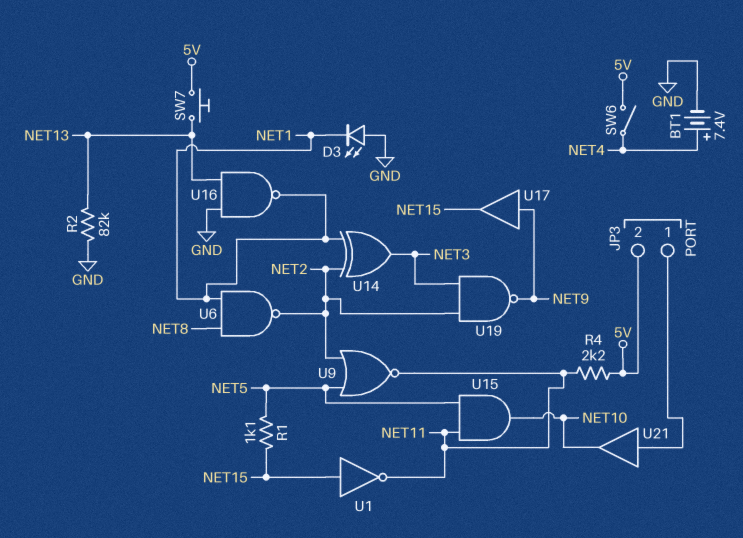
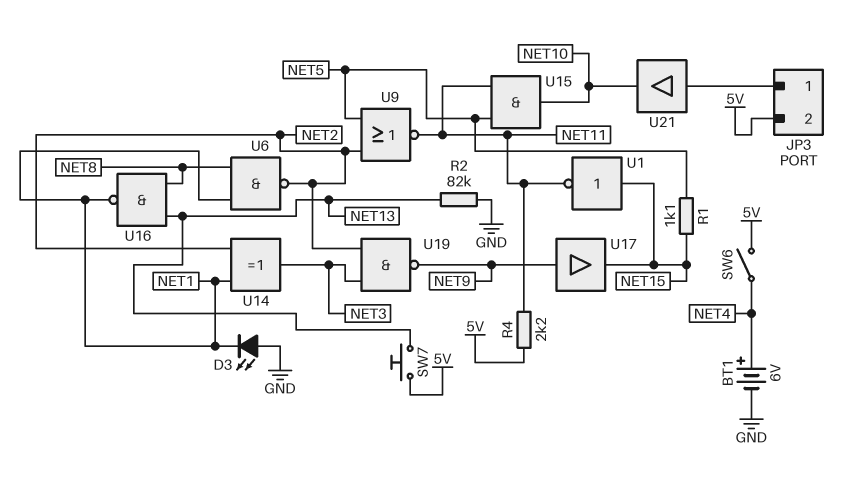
BT1: 7.4V (plus NET4, minus GND) -> 6V (plus NET4, minus GND)
U16: NAND (in GND, in NET13, out NET1) -> NAND (in NET8, in NET13, out NET1)

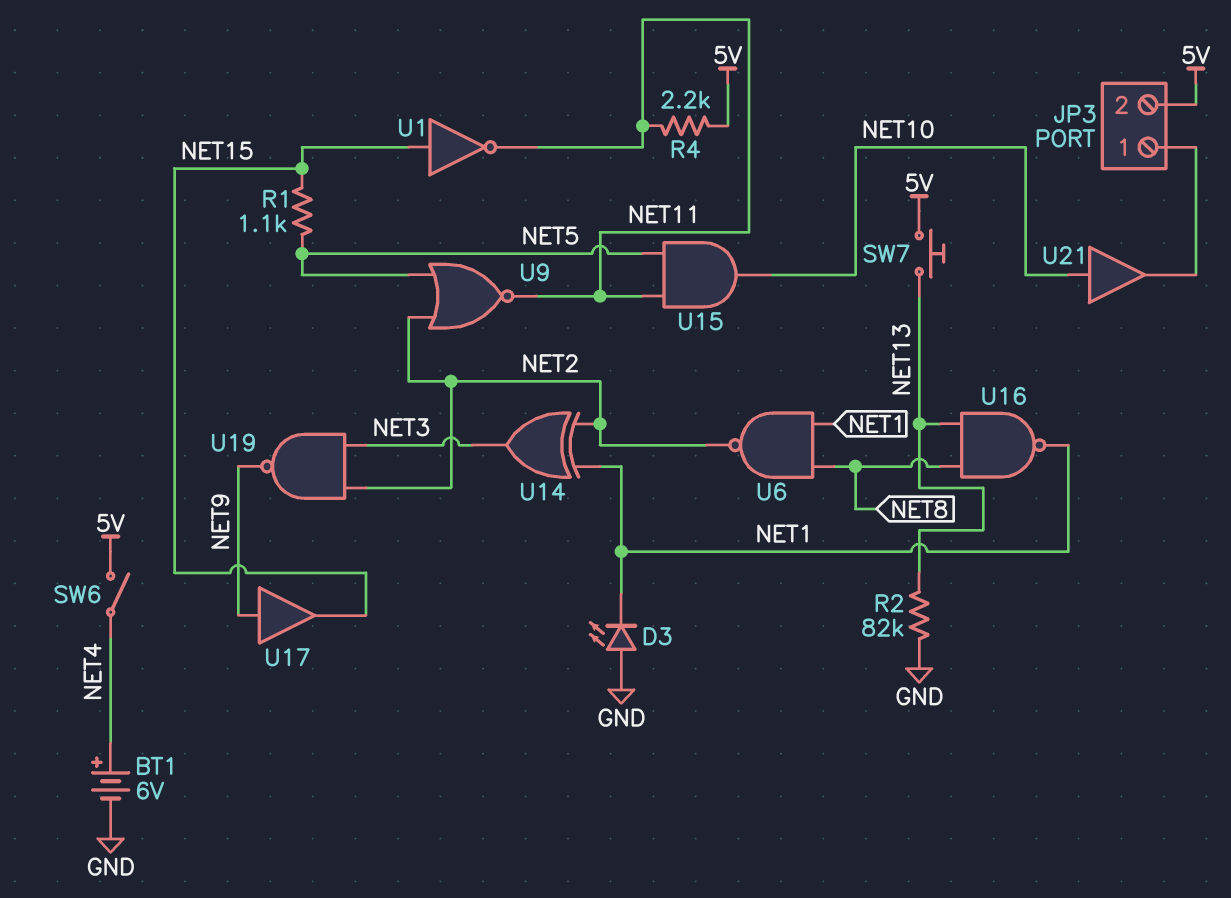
U21: buffer (in JP3/1, out NET10) -> buffer (in NET10, out JP3/1)

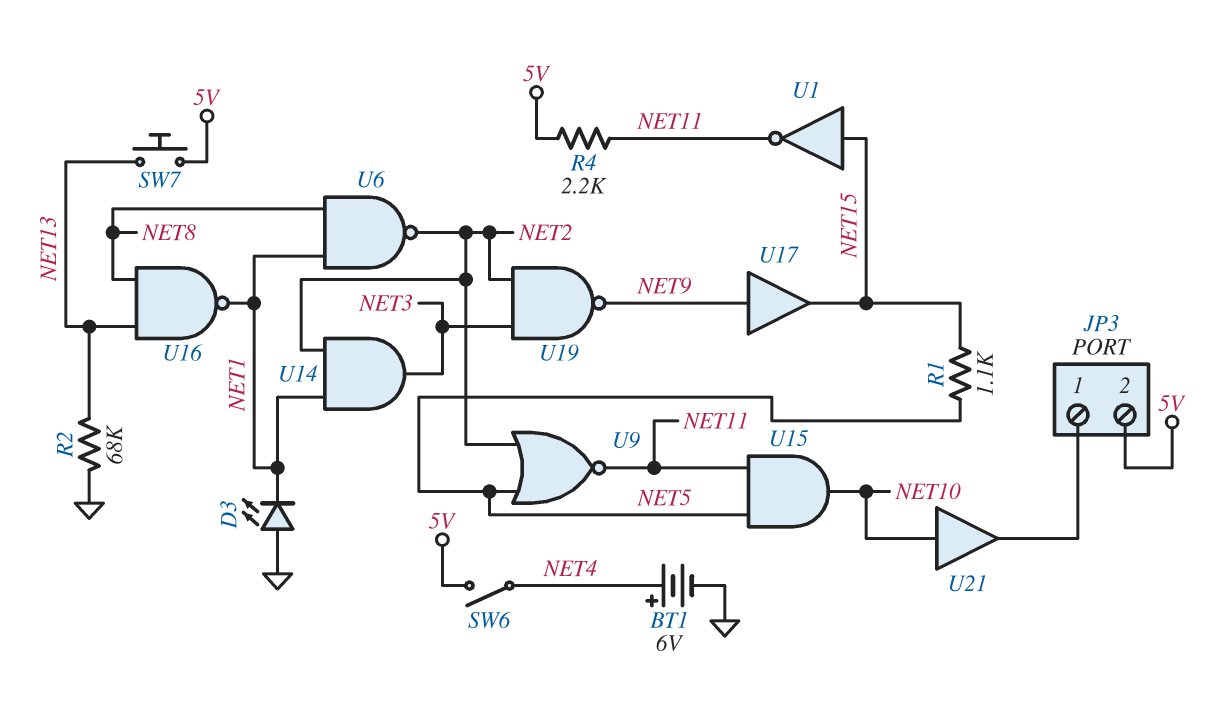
R2: 82k (GND, NET13) -> 68k (GND, NET13)
U14: XOR (in NET1, in NET2, out NET3) -> AND (in NET1, in NET2, out NET3)

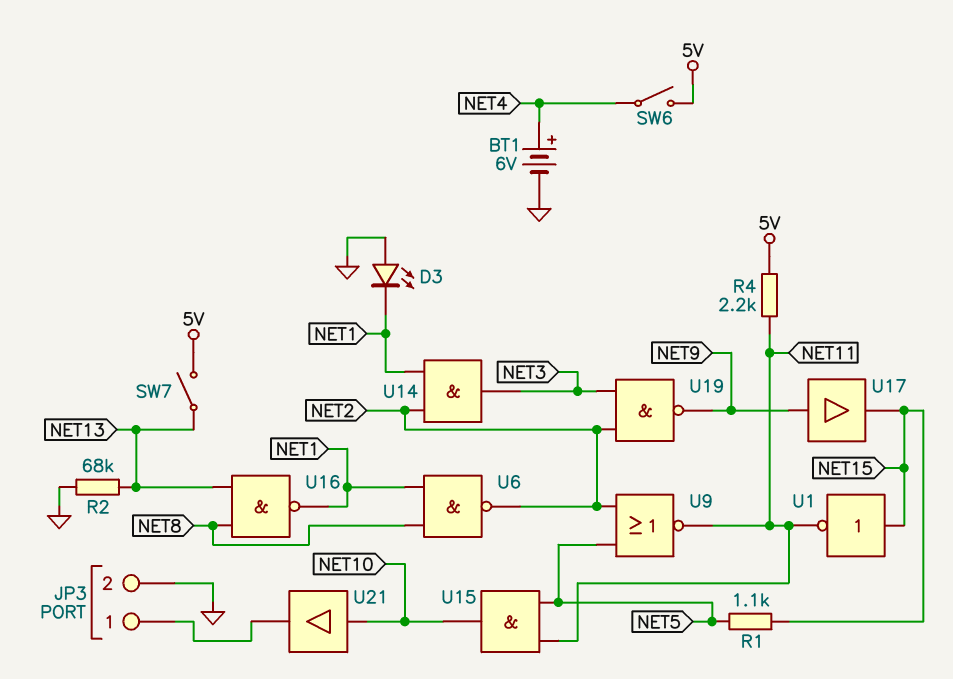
JP3 pin 2: 5V -> GND
SW7: button (5V, NET13) -> switch (5V, NET13)

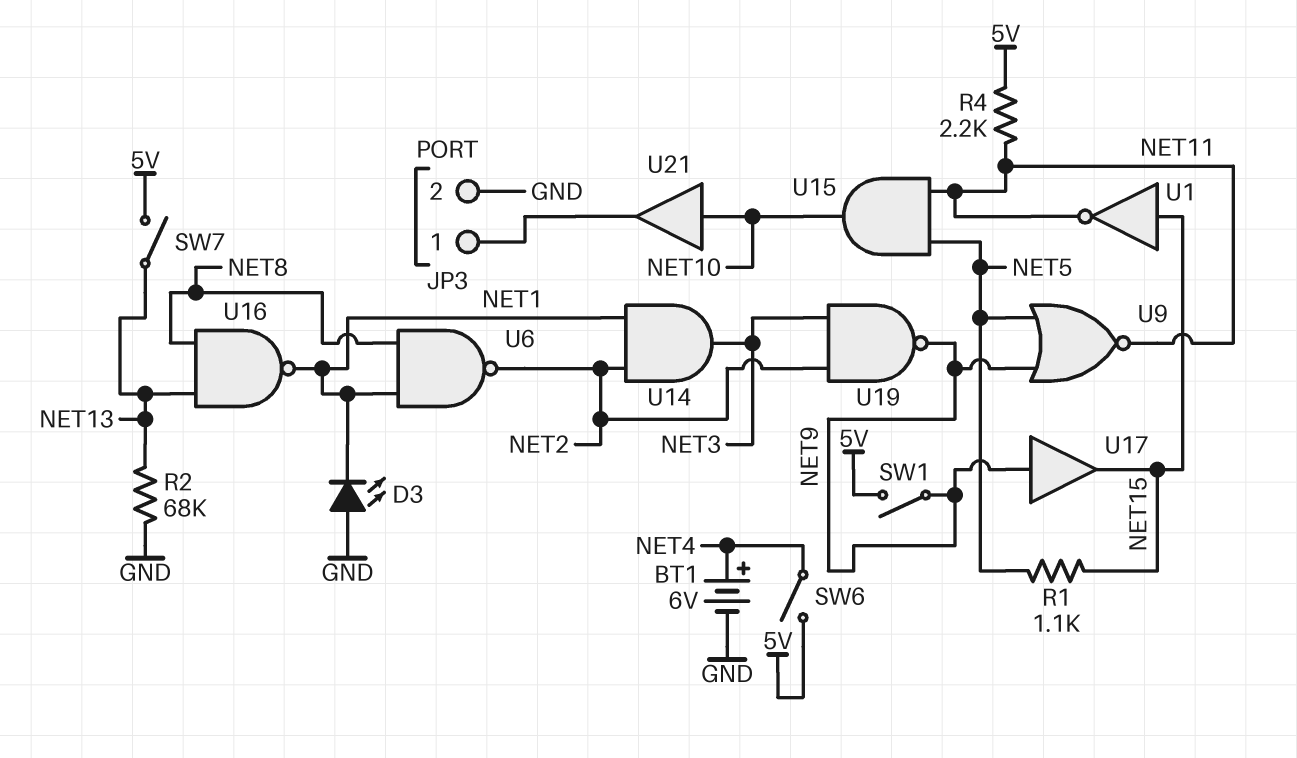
SW1: none -> switch (5V, NET9)
U9: NOR (in NET2, in NET5, out NET11) -> NOR (in NET5, in NET9, out NET11)

